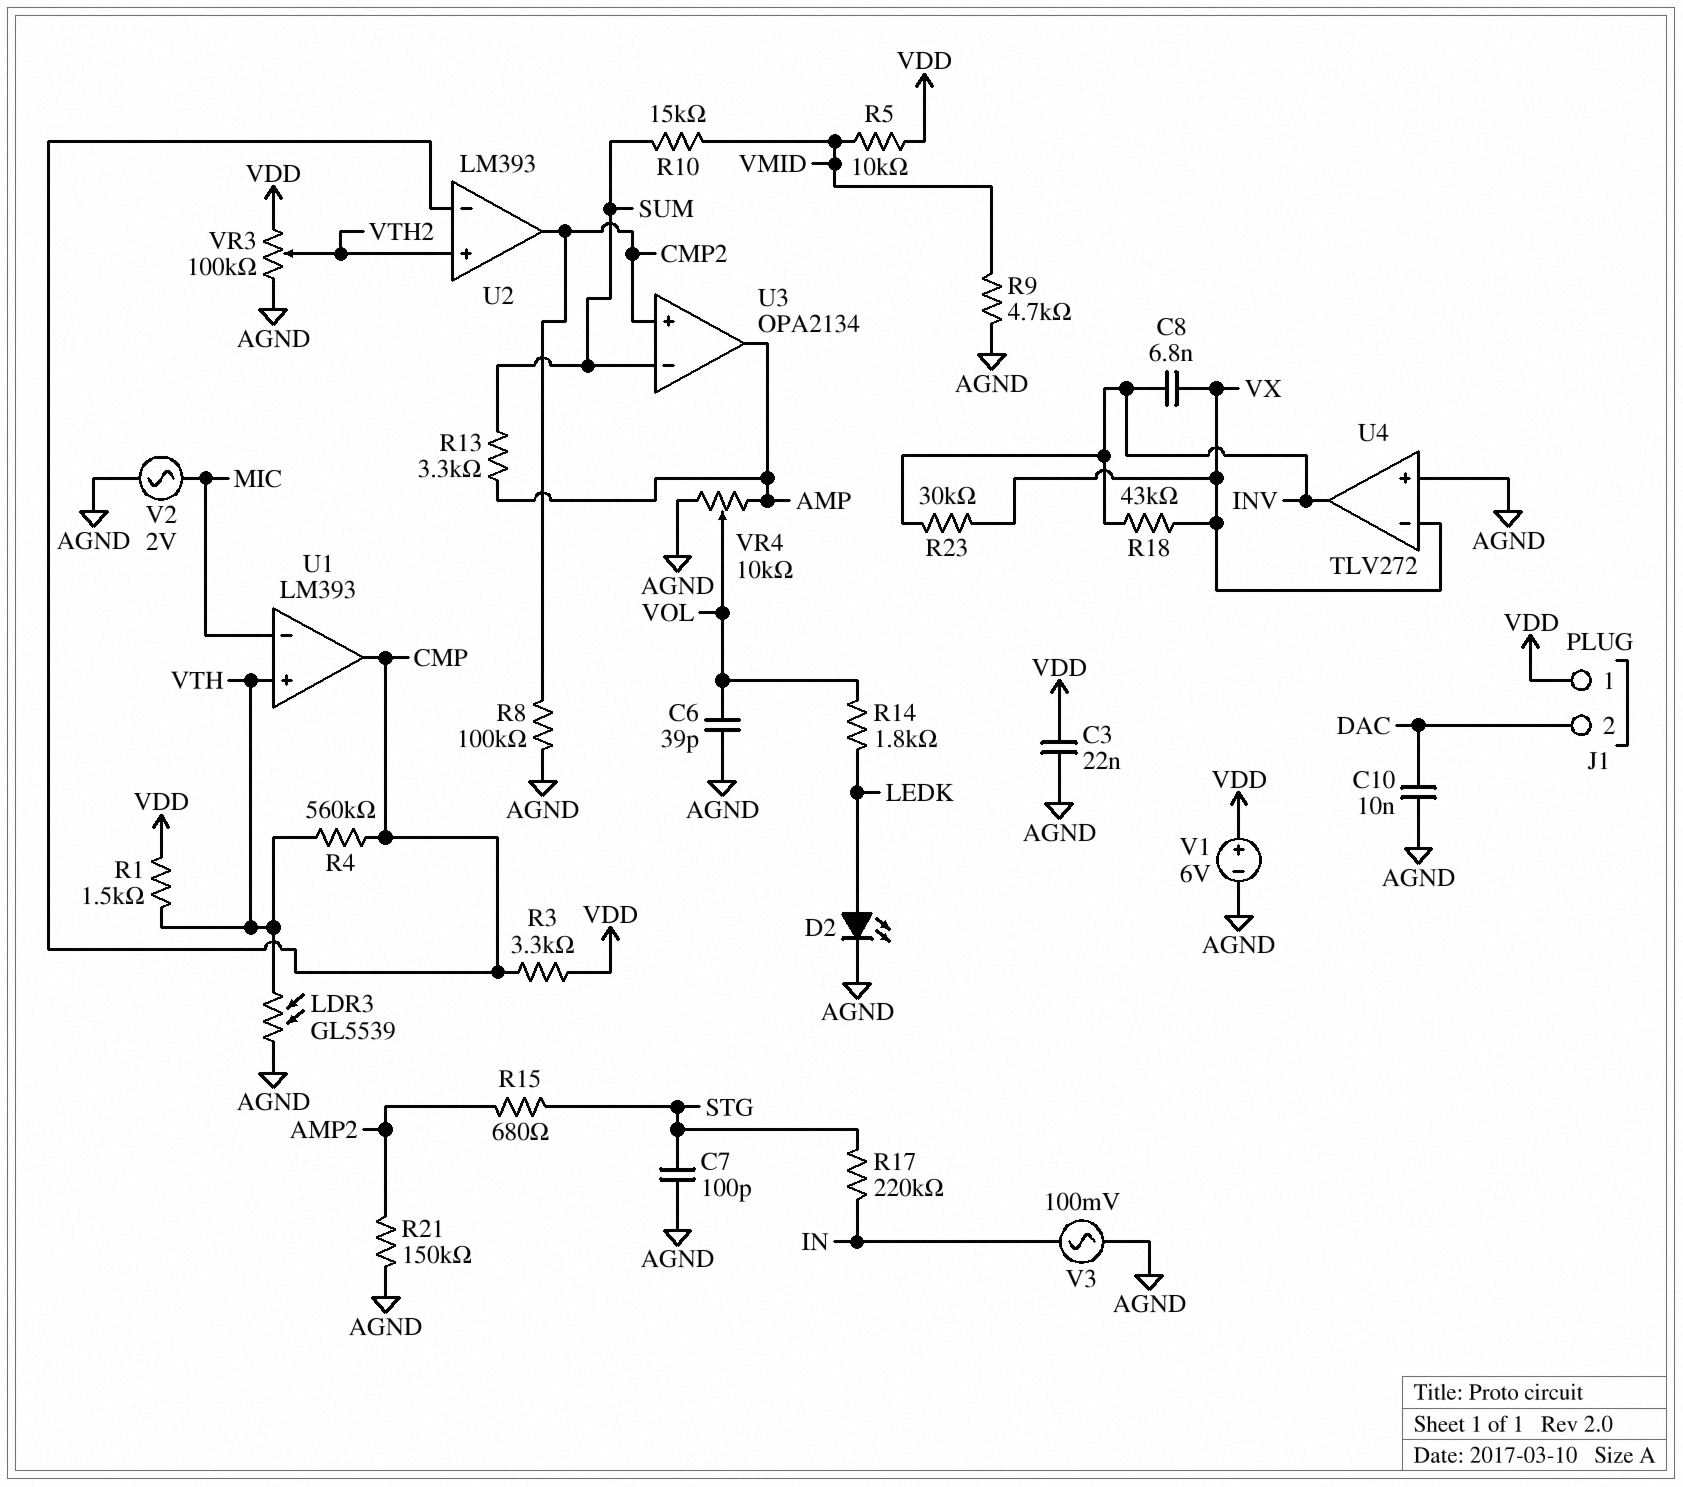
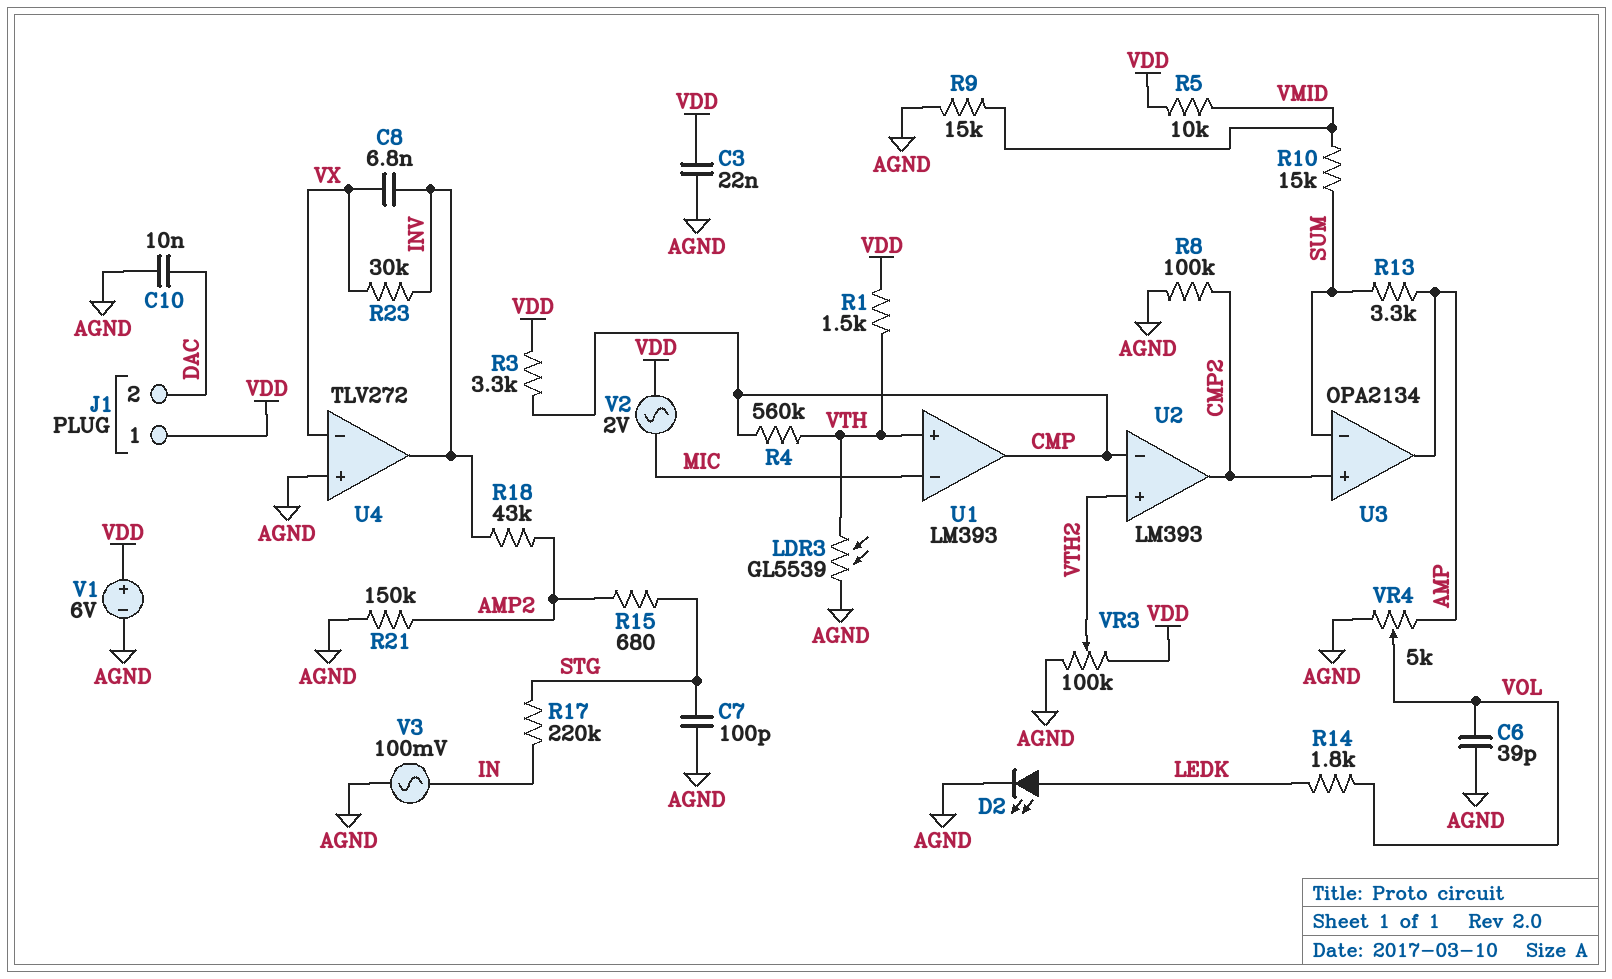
R9: 4.7k (AGND, VMID) -> 15k (AGND, VMID)
R18: 43k (INV, VX) -> 43k (AMP2, INV)
V2: AC 2V (AGND, MIC) -> AC 2V (MIC, VDD)
VR4: 10k (AGND, AMP, wiper VOL) -> 5k (AGND, AMP, wiper VOL)

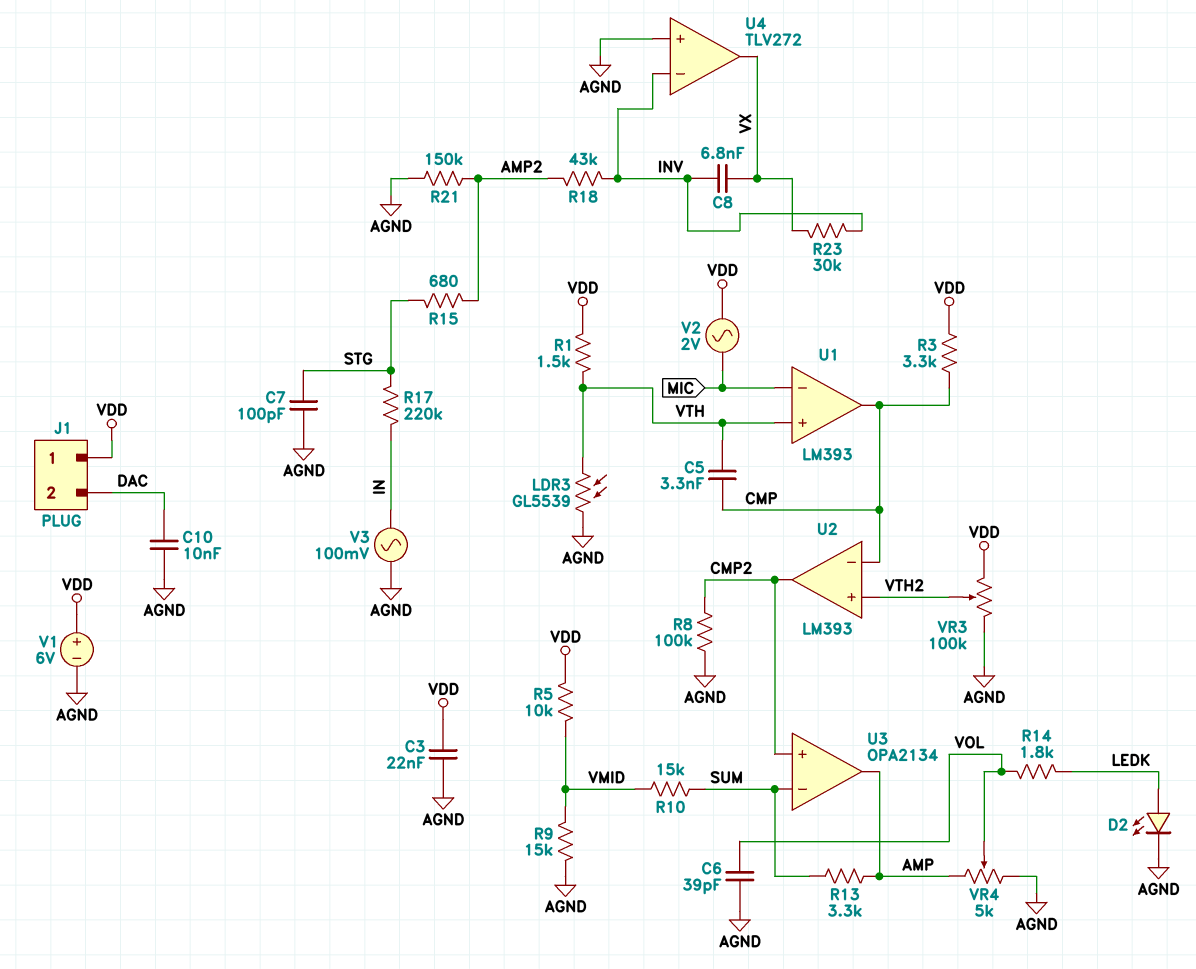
C5: none -> 3.3nF (CMP, VTH)
R4: 560k (CMP, VTH) -> none
U4 pin in-: VX -> INV
U4 pin out: INV -> VX

